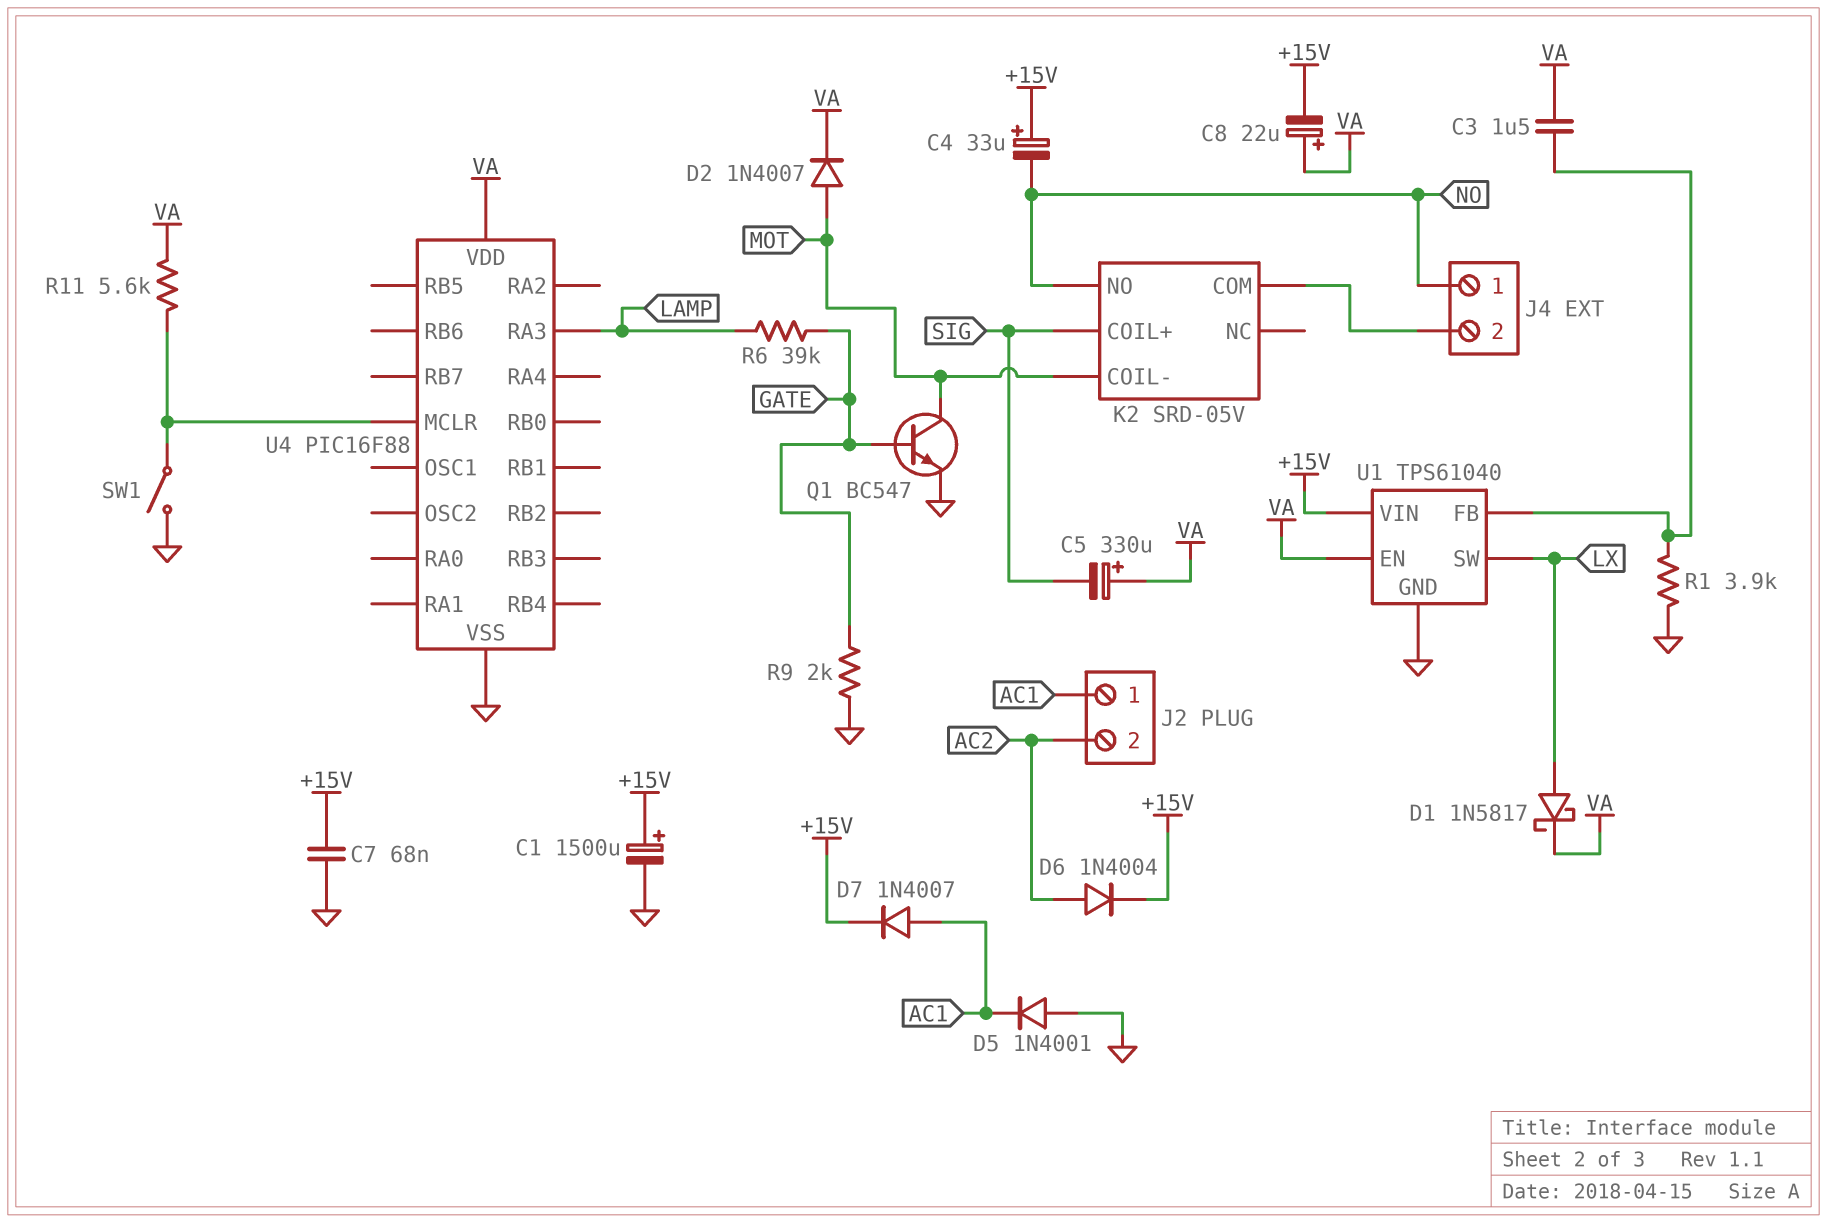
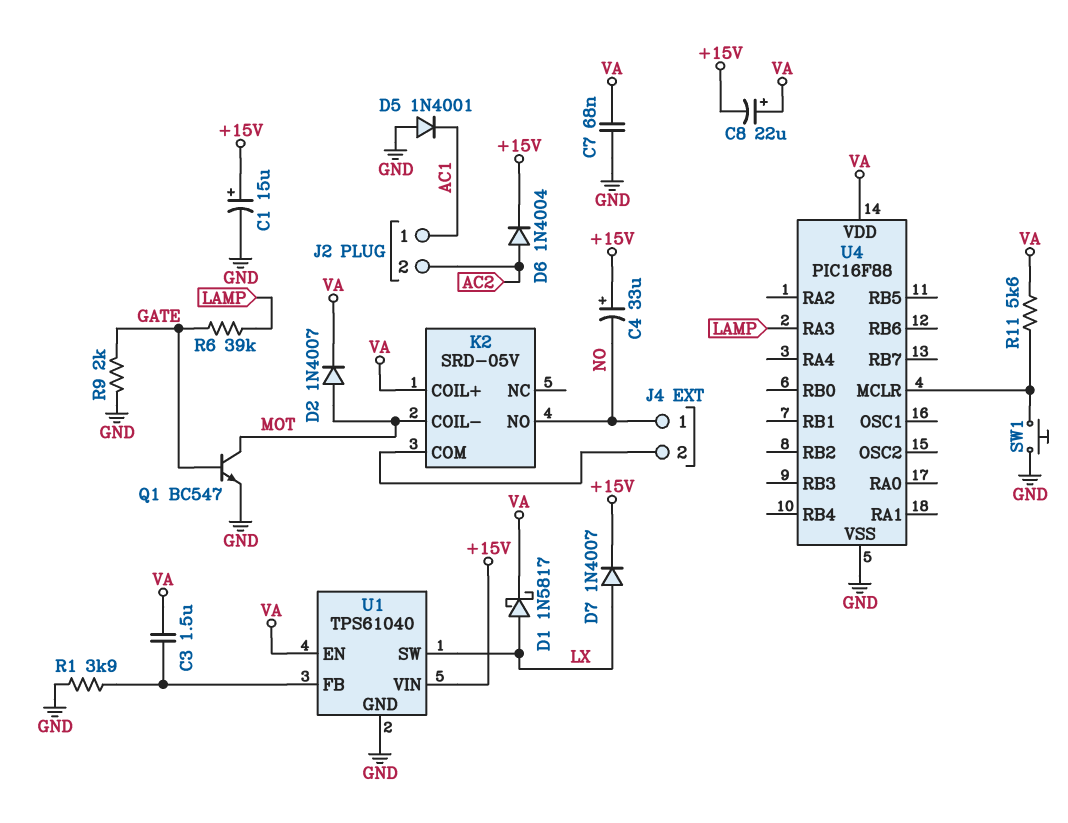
C1: 1500uF (plus +15V, minus GND) -> 15uF (plus +15V, minus GND)
C5: 330uF (plus VA, minus SIG) -> none
C7: 68nF (+15V, GND) -> 68nF (GND, VA)
D7: diode 1N4007 (A AC1, K +15V) -> diode 1N4007 (A LX, K +15V)
K2 pin COIL+: SIG -> VA
SW1: switch (GND, U4/MCLR) -> button (GND, U4/MCLR)

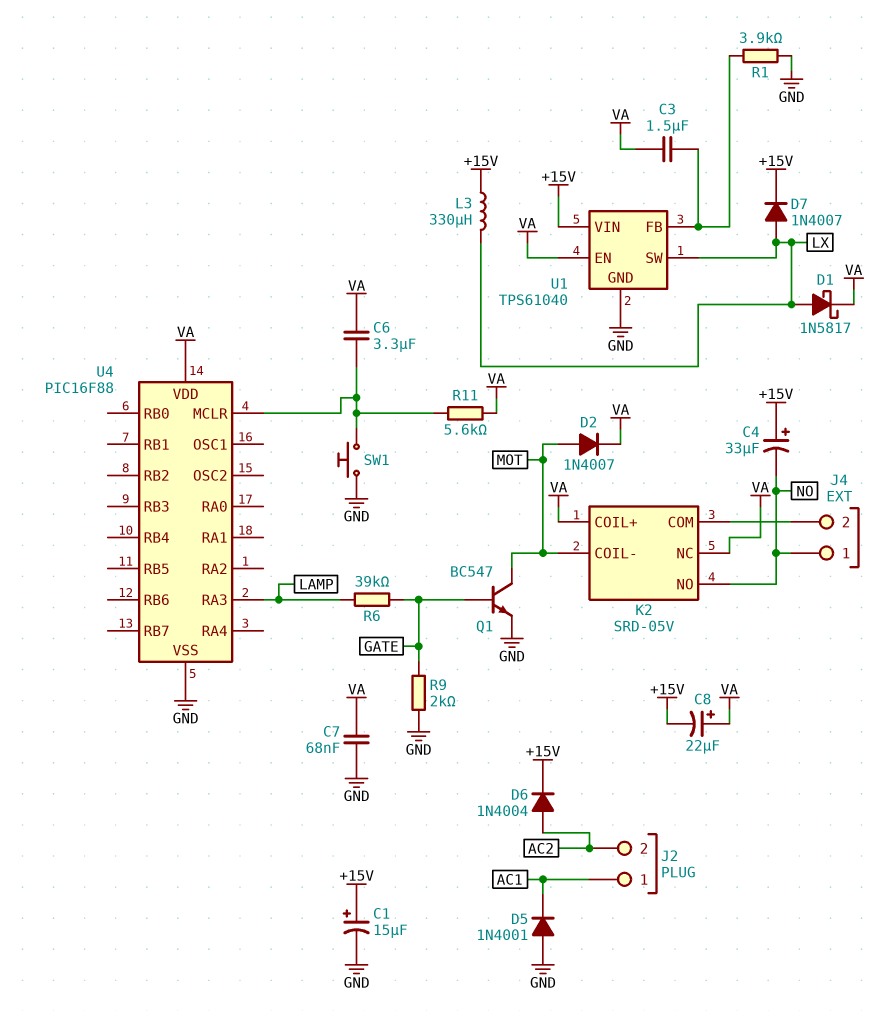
C6: none -> 3.3uF (U4/MCLR, VA)
K2 pin NC: none -> VA
L3: none -> 330uH (+15V, LX)

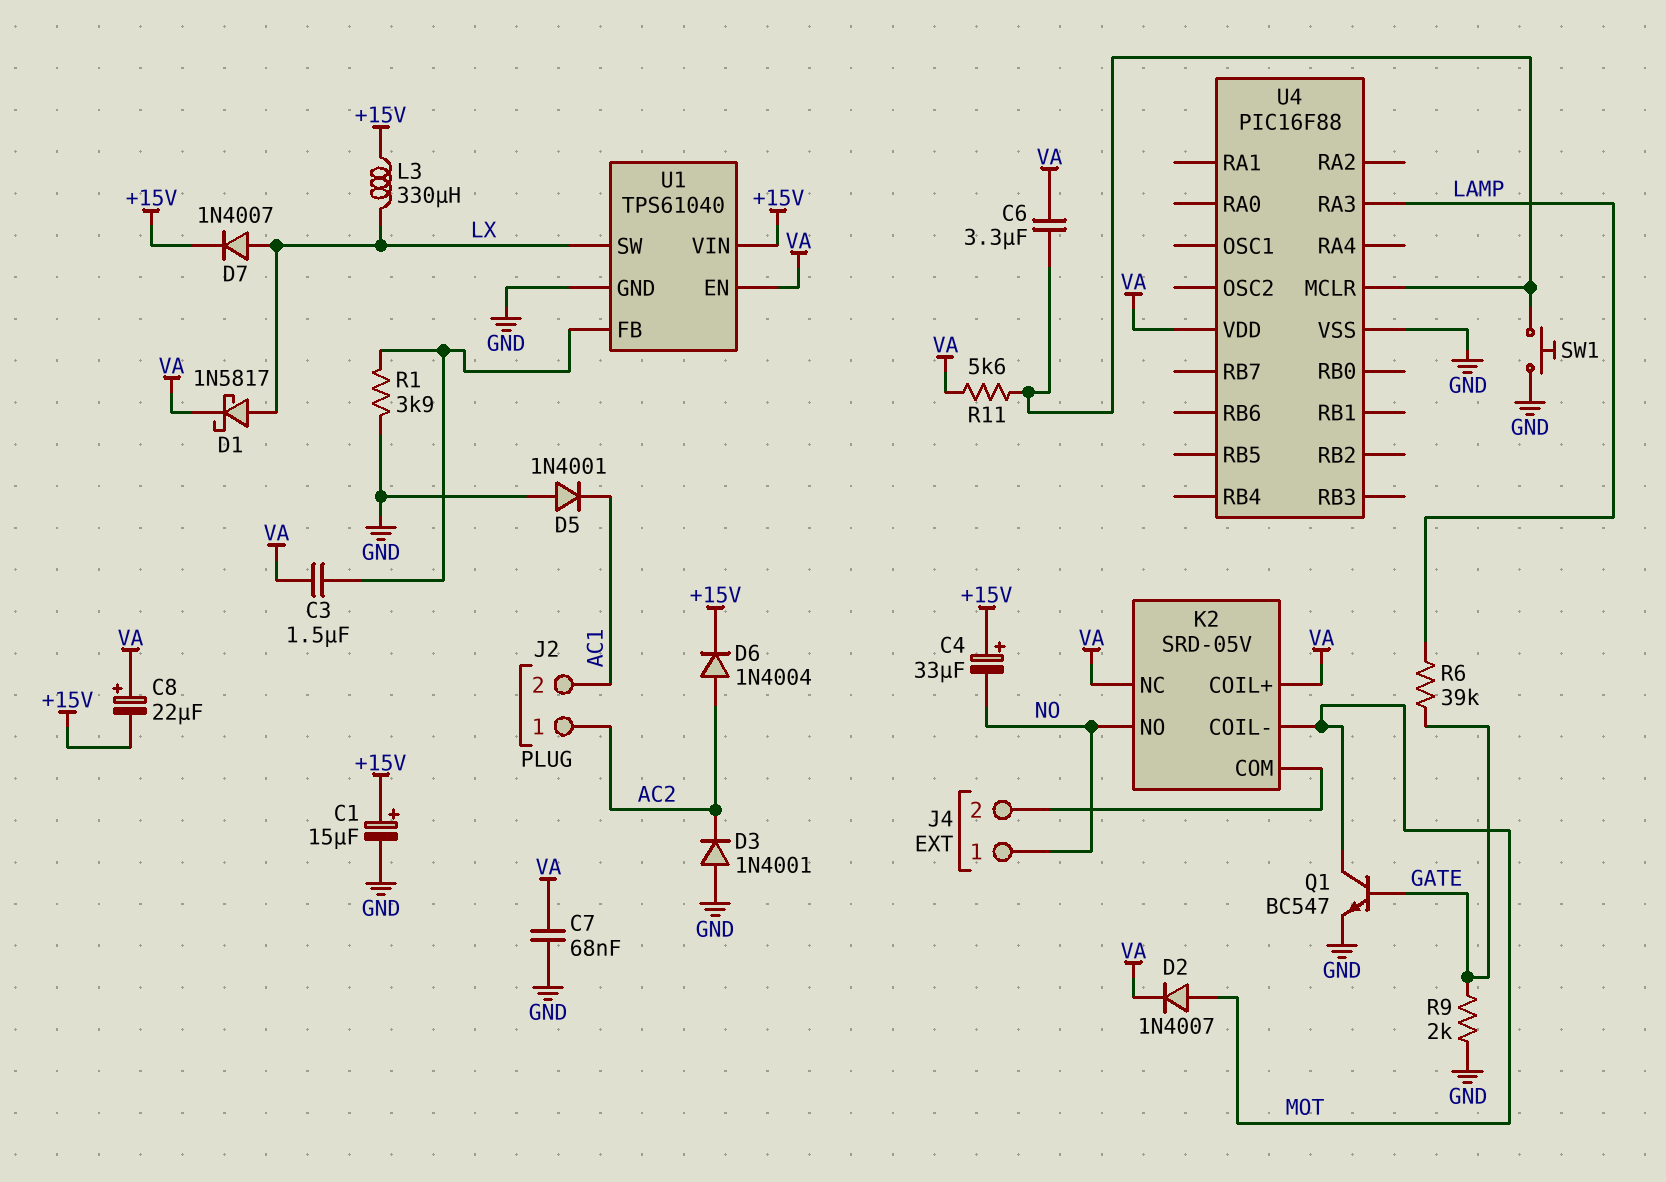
D3: none -> diode 1N4001 (A GND, K AC2)
J2 pin 1: AC1 -> AC2
J2 pin 2: AC2 -> AC1

